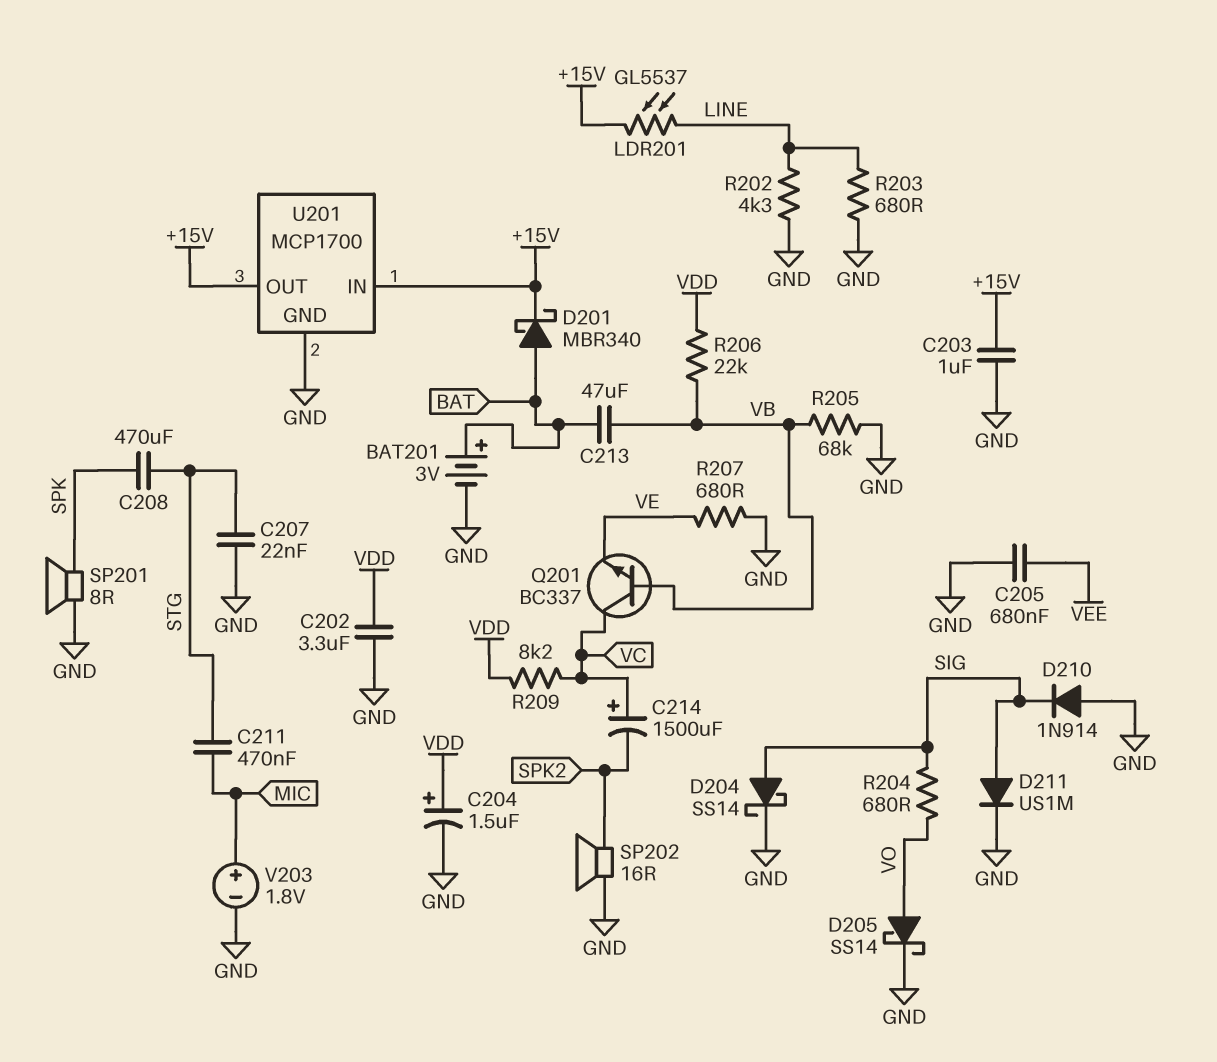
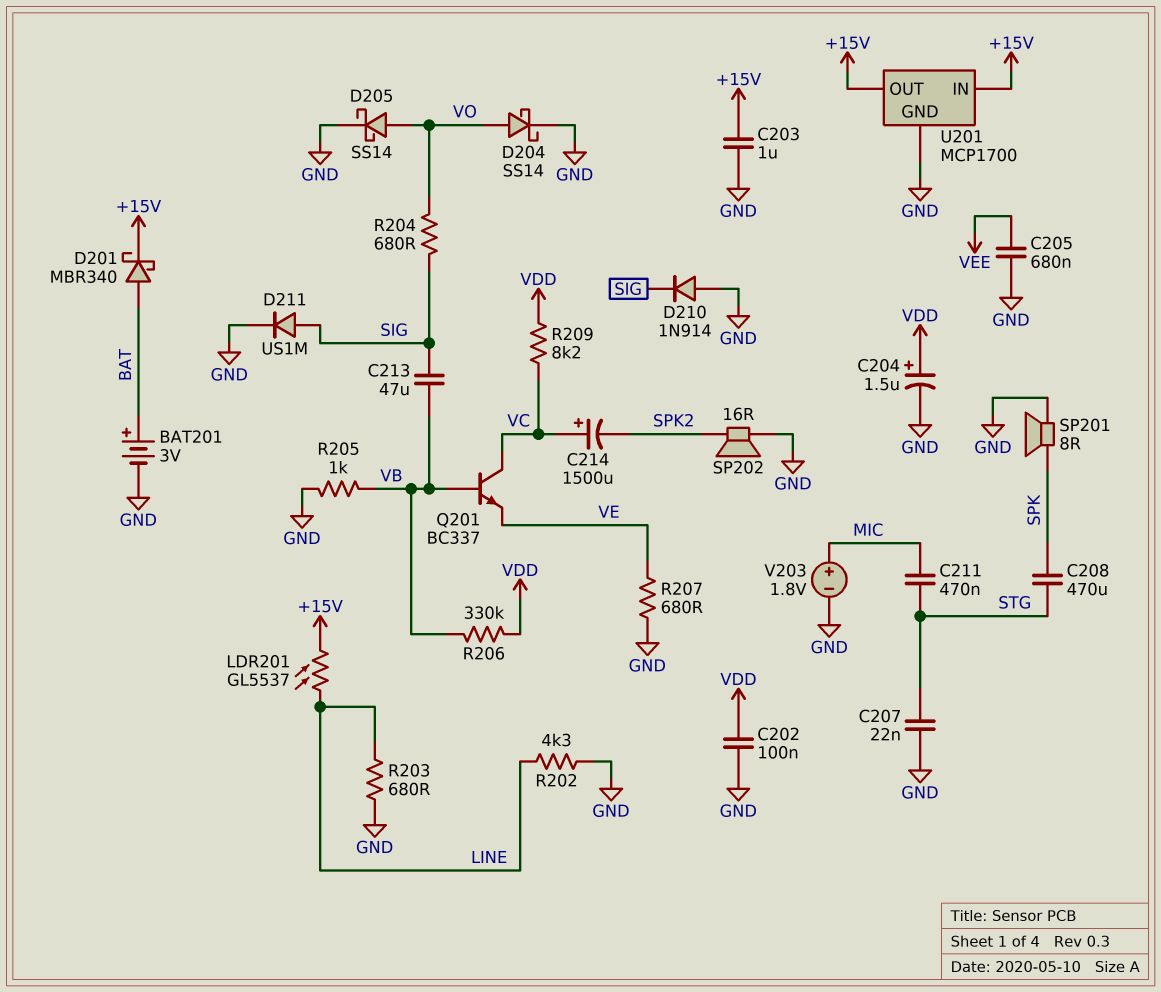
C202: 3.3uF (GND, VDD) -> 100nF (GND, VDD)
C213: 47uF (BAT, VB) -> 47uF (SIG, VB)
D204: schottky SS14 (A SIG, K GND) -> schottky SS14 (A VO, K GND)
R205: 68k (GND, VB) -> 1k (GND, VB)
R206: 22k (VB, VDD) -> 330k (VB, VDD)

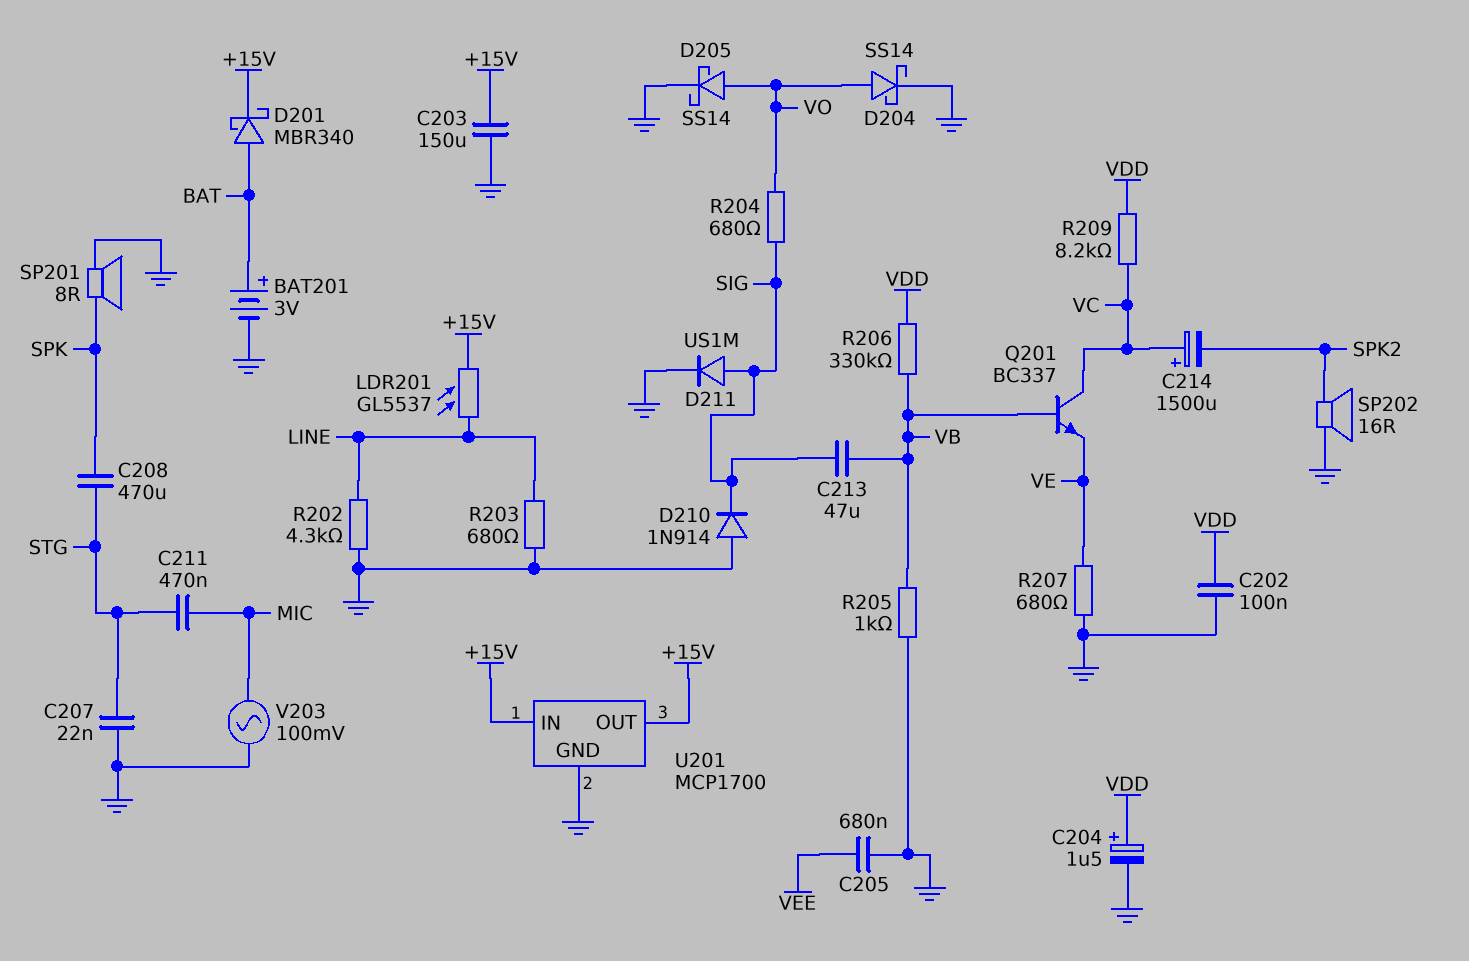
C203: 1uF (+15V, GND) -> 150uF (+15V, GND)
V203: 1.8V (plus MIC, minus GND) -> AC 100mV (GND, MIC)

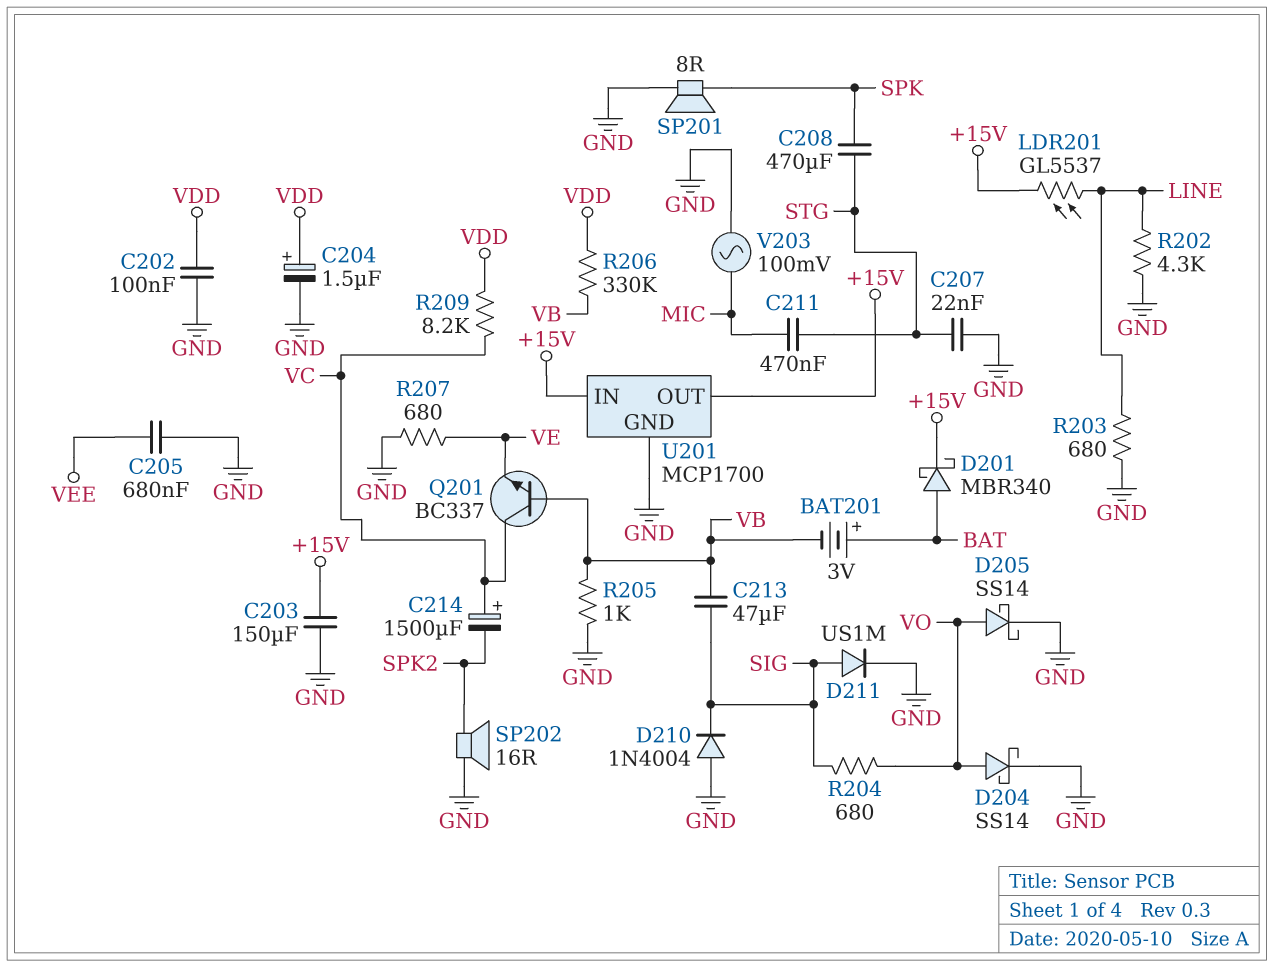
BAT201: 3V (plus BAT, minus GND) -> 3V (plus BAT, minus VB)
D210: diode 1N914 (A GND, K SIG) -> diode 1N4004 (A GND, K SIG)

